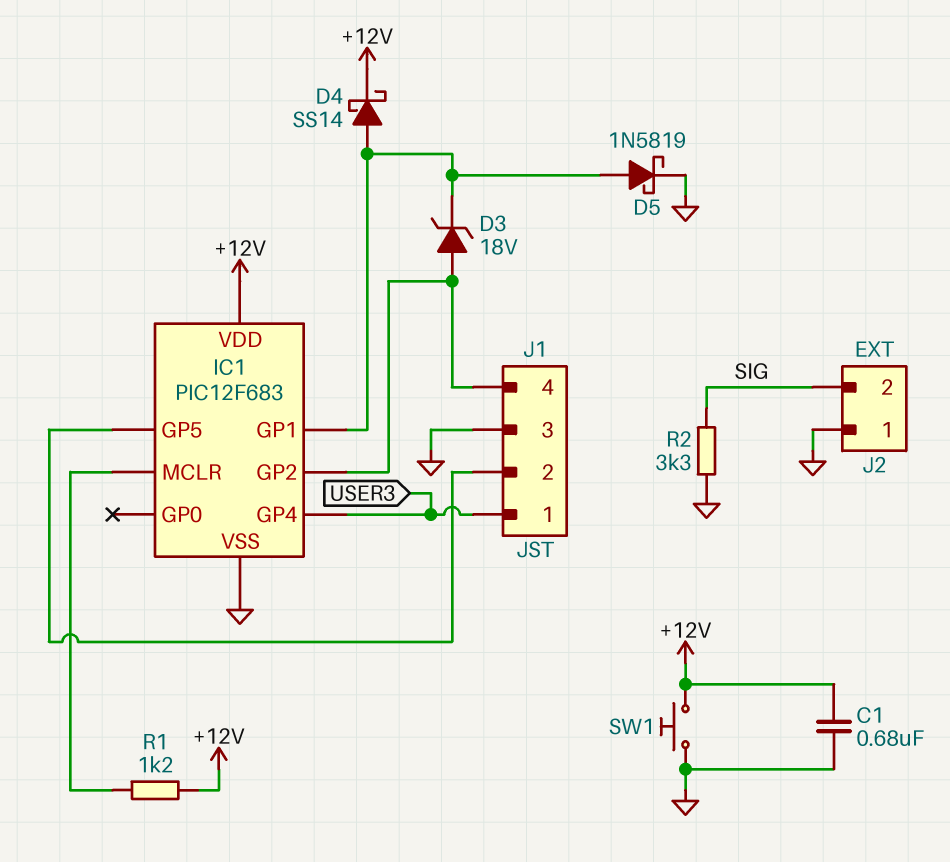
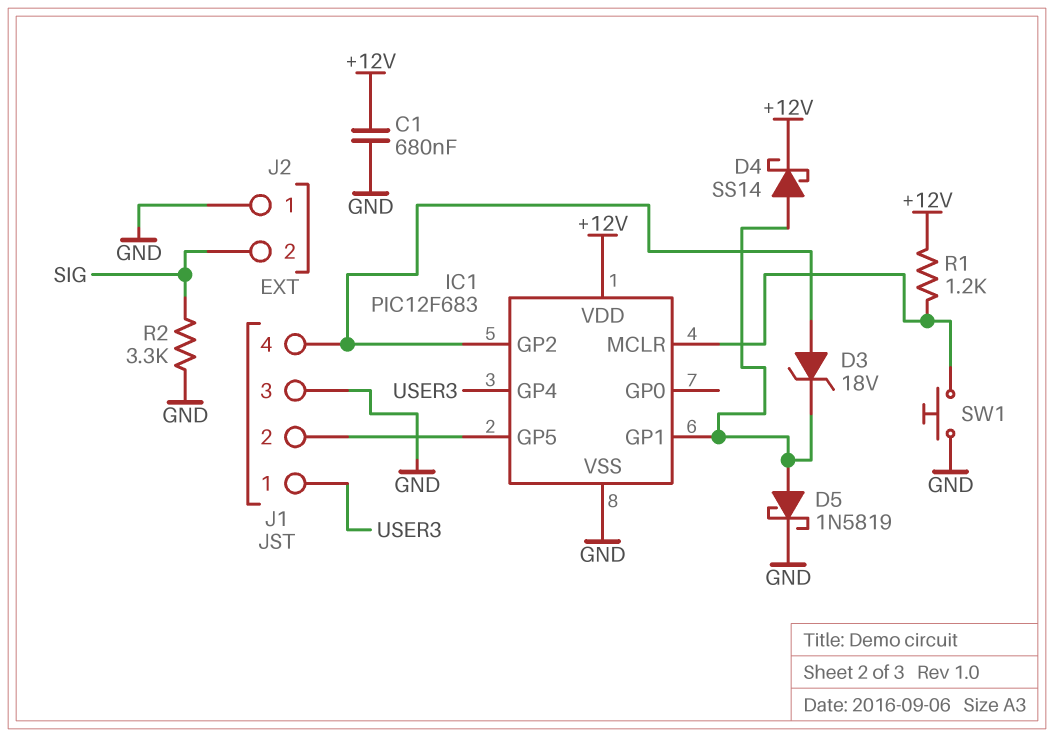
SW1: button (+12V, GND) -> button (GND, IC1/MCLR)

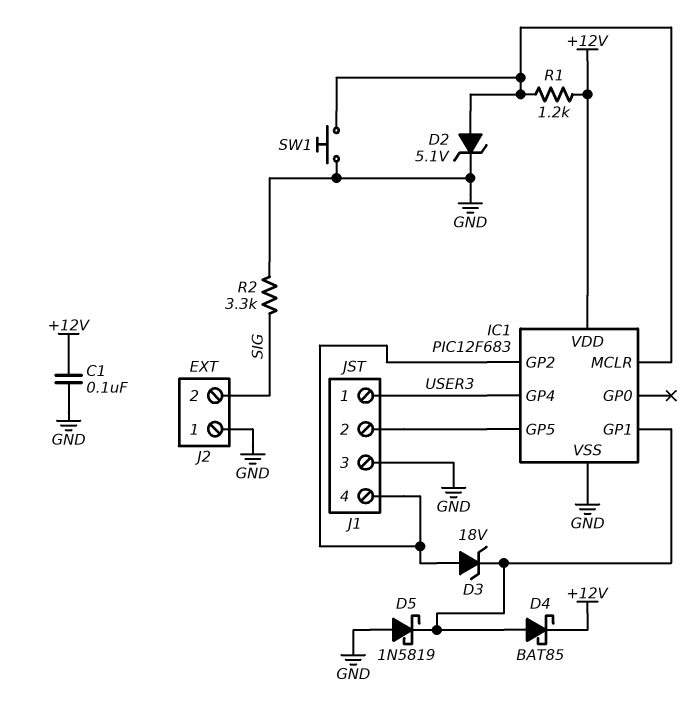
C1: 680nF (+12V, GND) -> 100nF (+12V, GND)
D2: none -> zener 5.1V (A IC1/MCLR, K GND)
D4: schottky SS14 (A IC1/GP1, K +12V) -> schottky BAT85 (A IC1/GP1, K +12V)
D5: schottky 1N5819 (A IC1/GP1, K GND) -> schottky 1N5819 (A GND, K IC1/GP1)

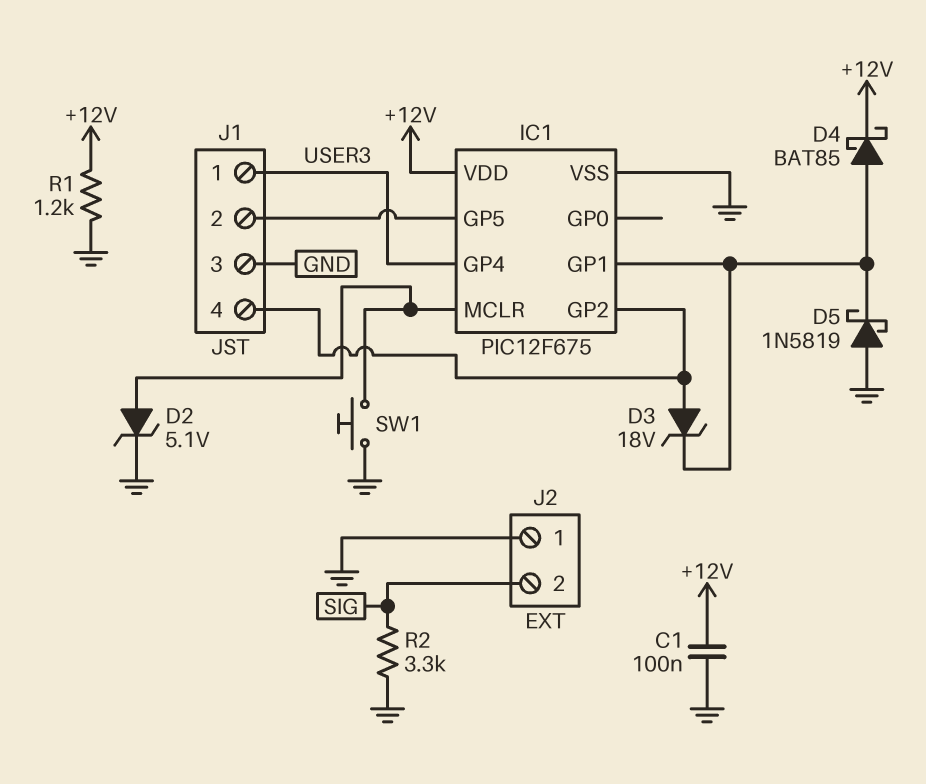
IC1: PIC12F683 -> PIC12F675
R1: 1.2k (+12V, IC1/MCLR) -> 1.2k (+12V, GND)

